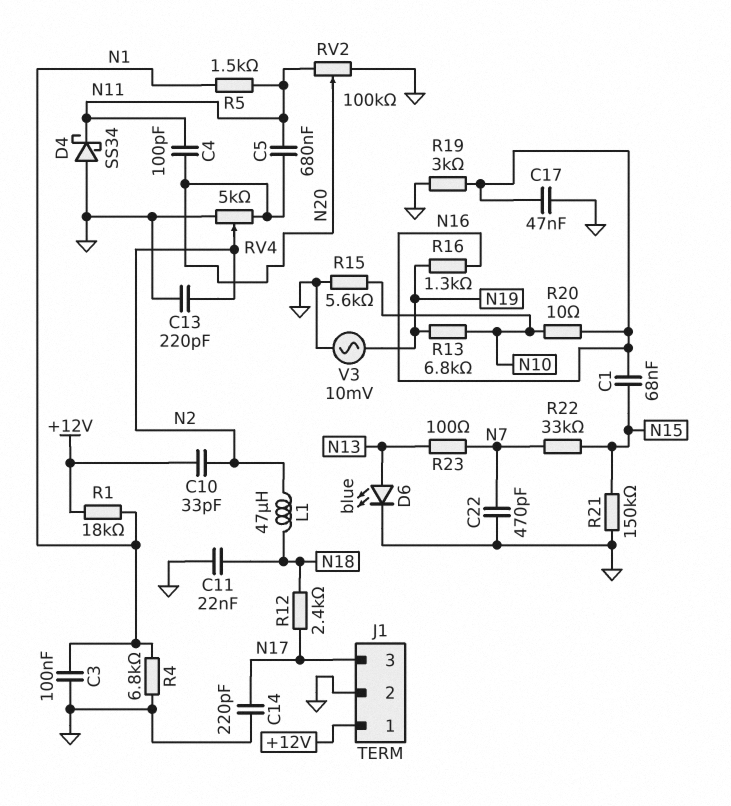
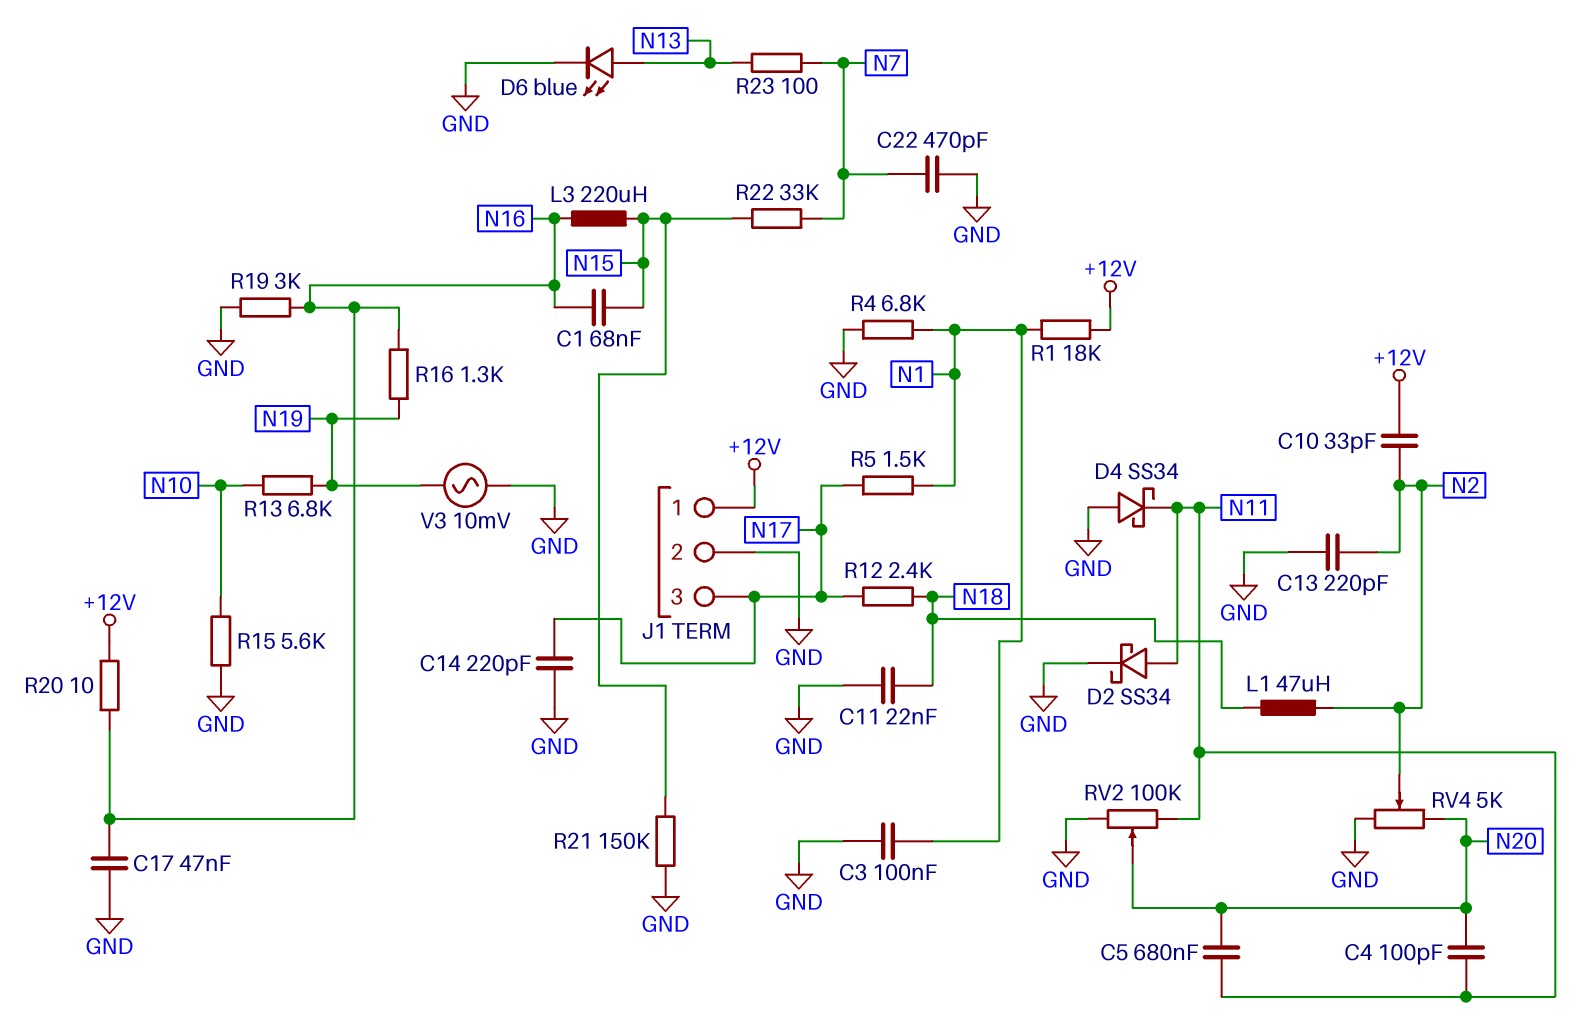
D2: none -> schottky SS34 (A N11, K GND)
L3: none -> 220uH (N15, N16)
R5: 1.5k (N1, N11) -> 1.5k (N1, N17)
R20: 10 (N10, N16) -> 10 (+12V, N16)

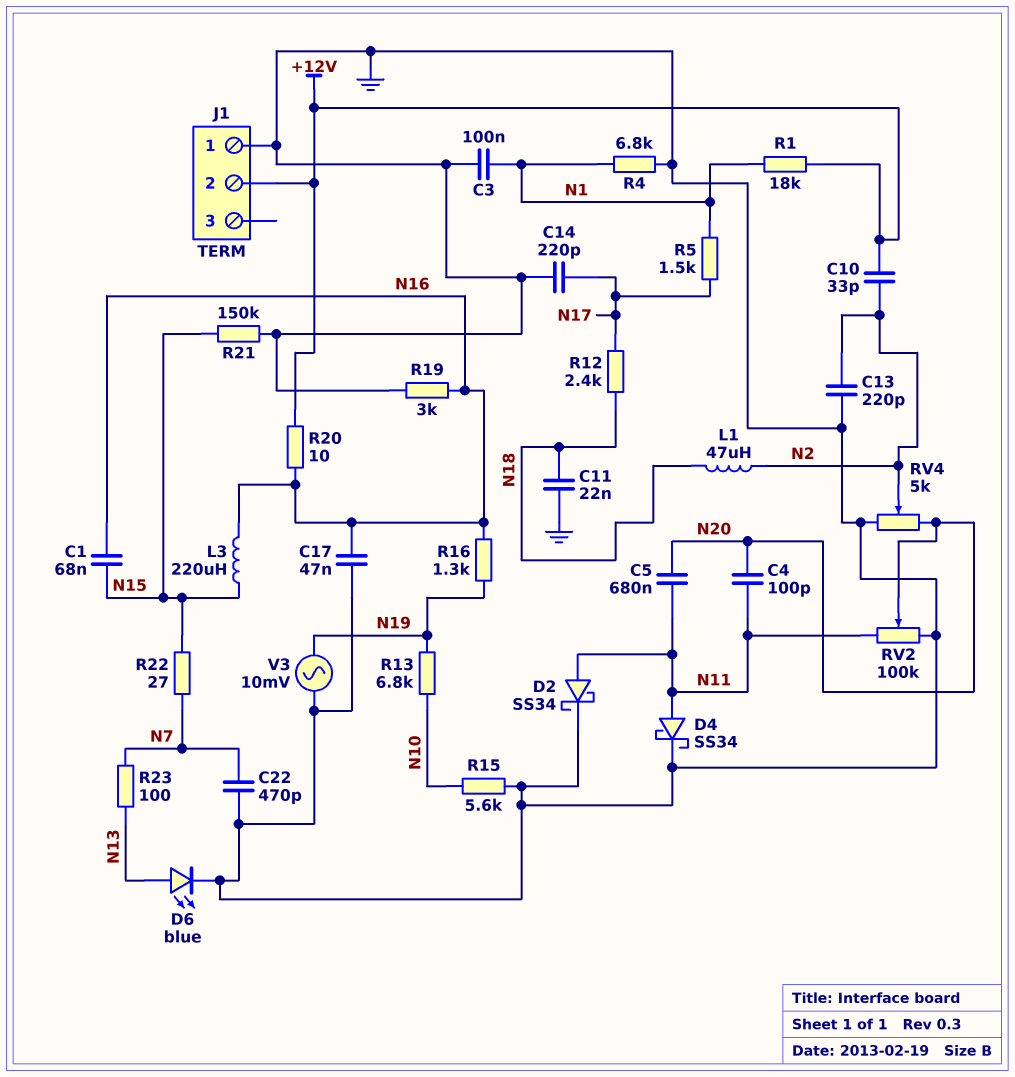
D4: schottky SS34 (A GND, K N11) -> schottky SS34 (A N11, K GND)
J1 pin 1: +12V -> GND
J1 pin 2: GND -> +12V
J1 pin 3: N17 -> none
R22: 33k (N7, N15) -> 27 (N7, N15)

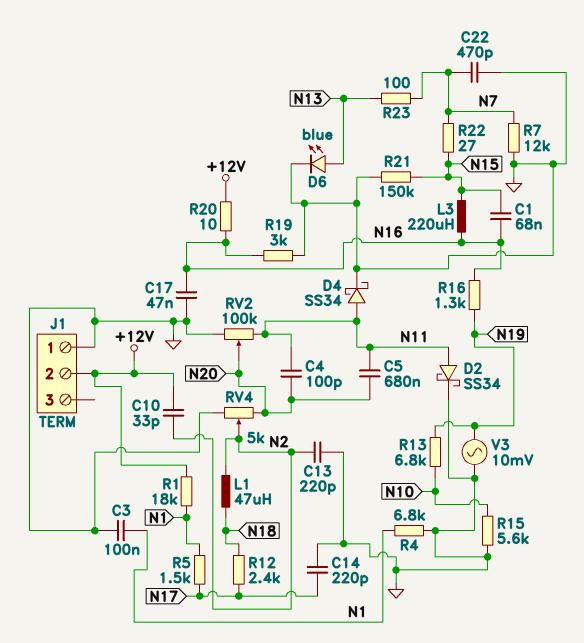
C11: 22nF (GND, N18) -> none
R7: none -> 12k (GND, N7)

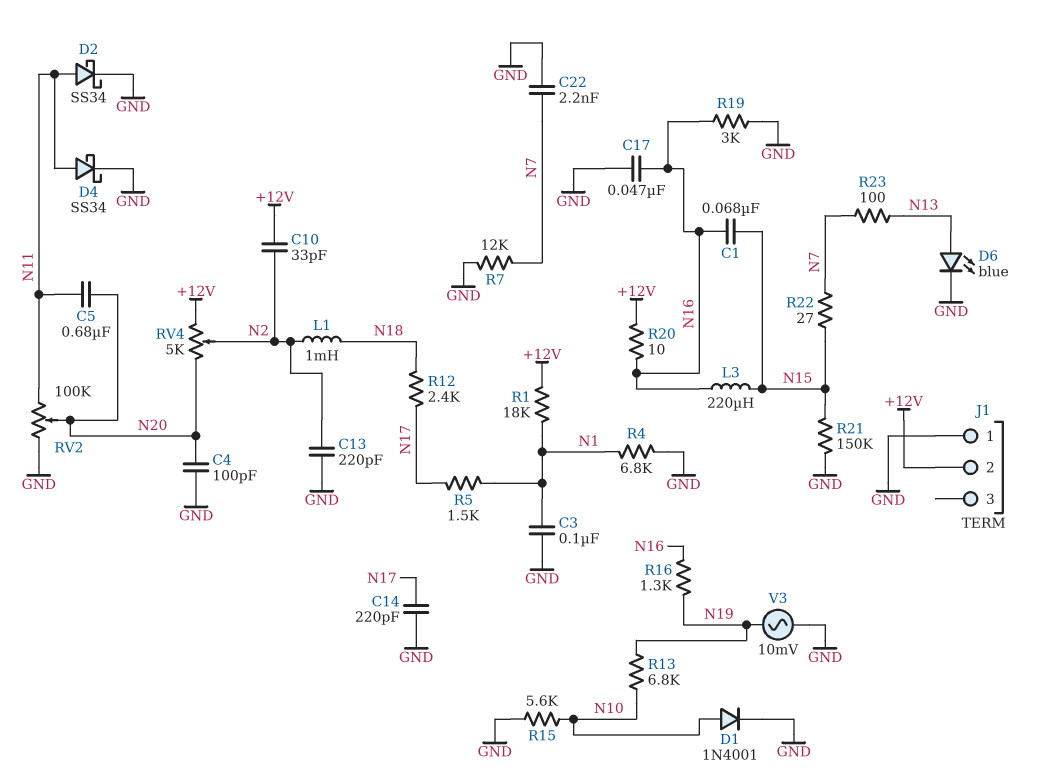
C4: 100pF (N11, N20) -> 100pF (GND, N20)
C22: 470pF (GND, N7) -> 2.2nF (GND, N7)
D1: none -> diode 1N4001 (A N10, K GND)
L1: 47uH (N2, N18) -> 1mH (N2, N18)
RV4: 5k (GND, N20, wiper N2) -> 5k (+12V, N20, wiper N2)

